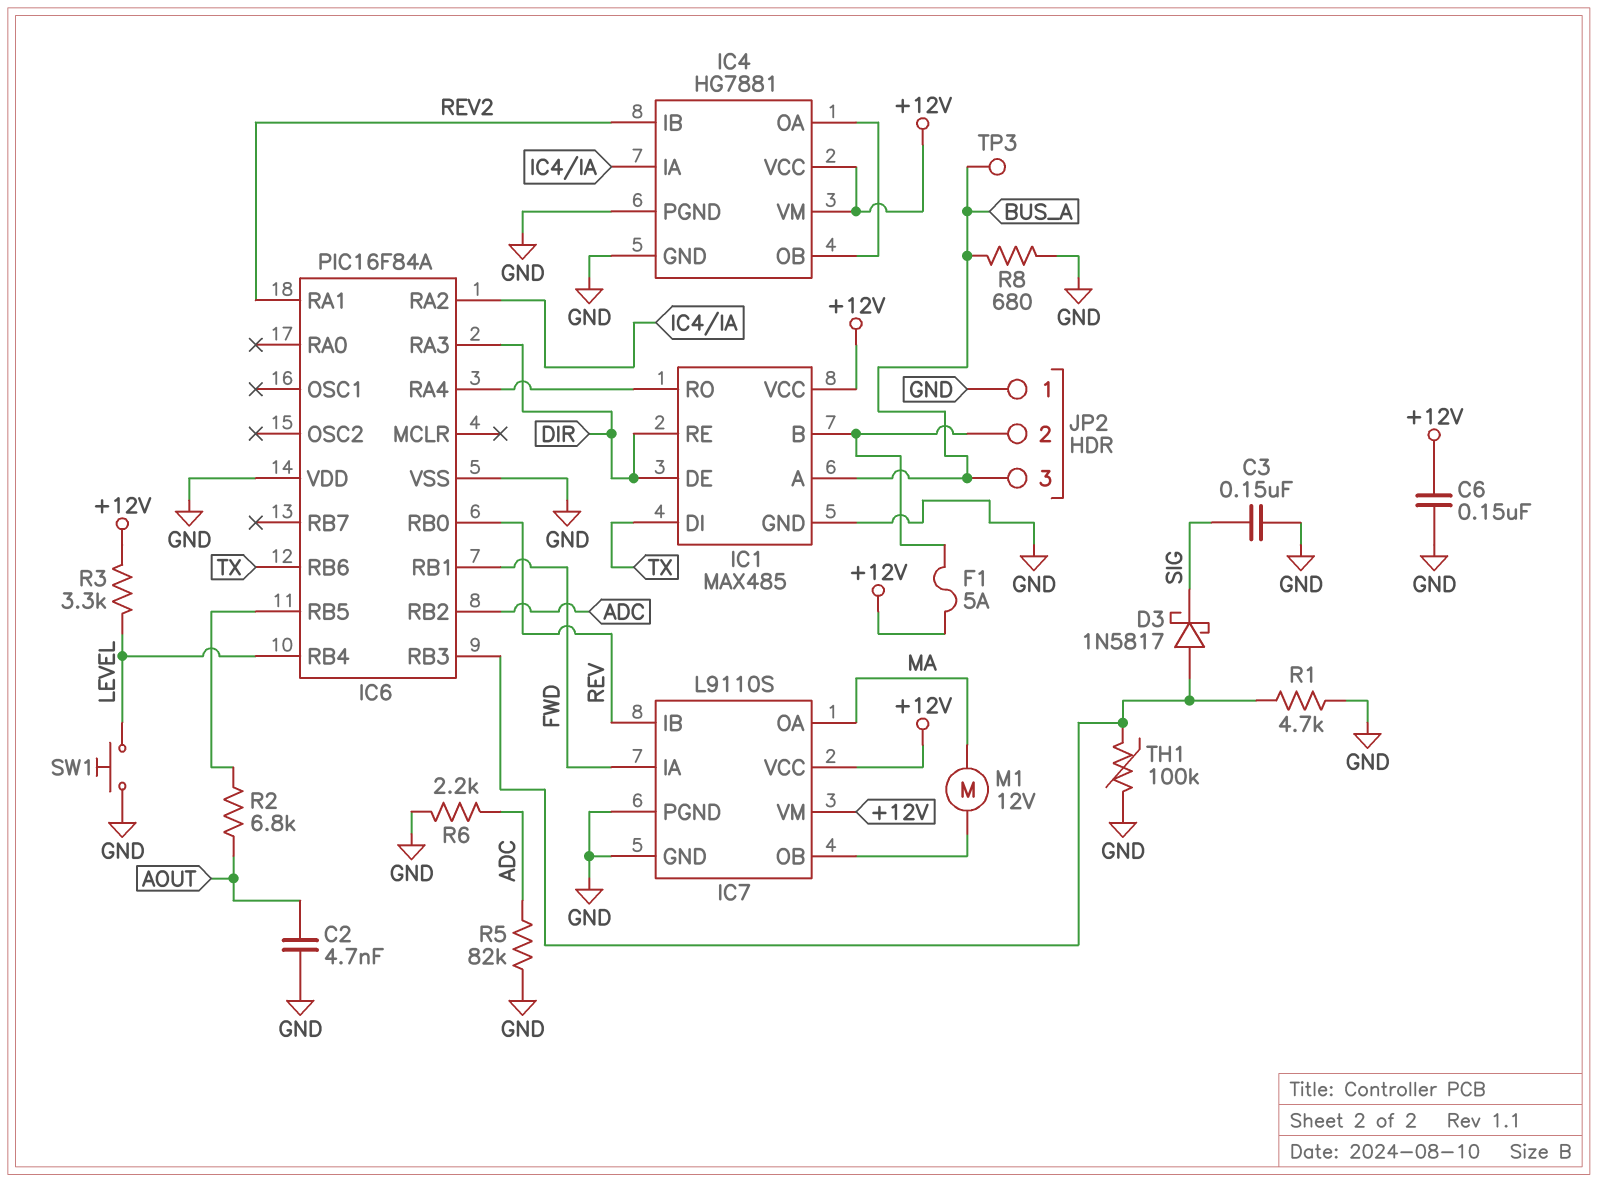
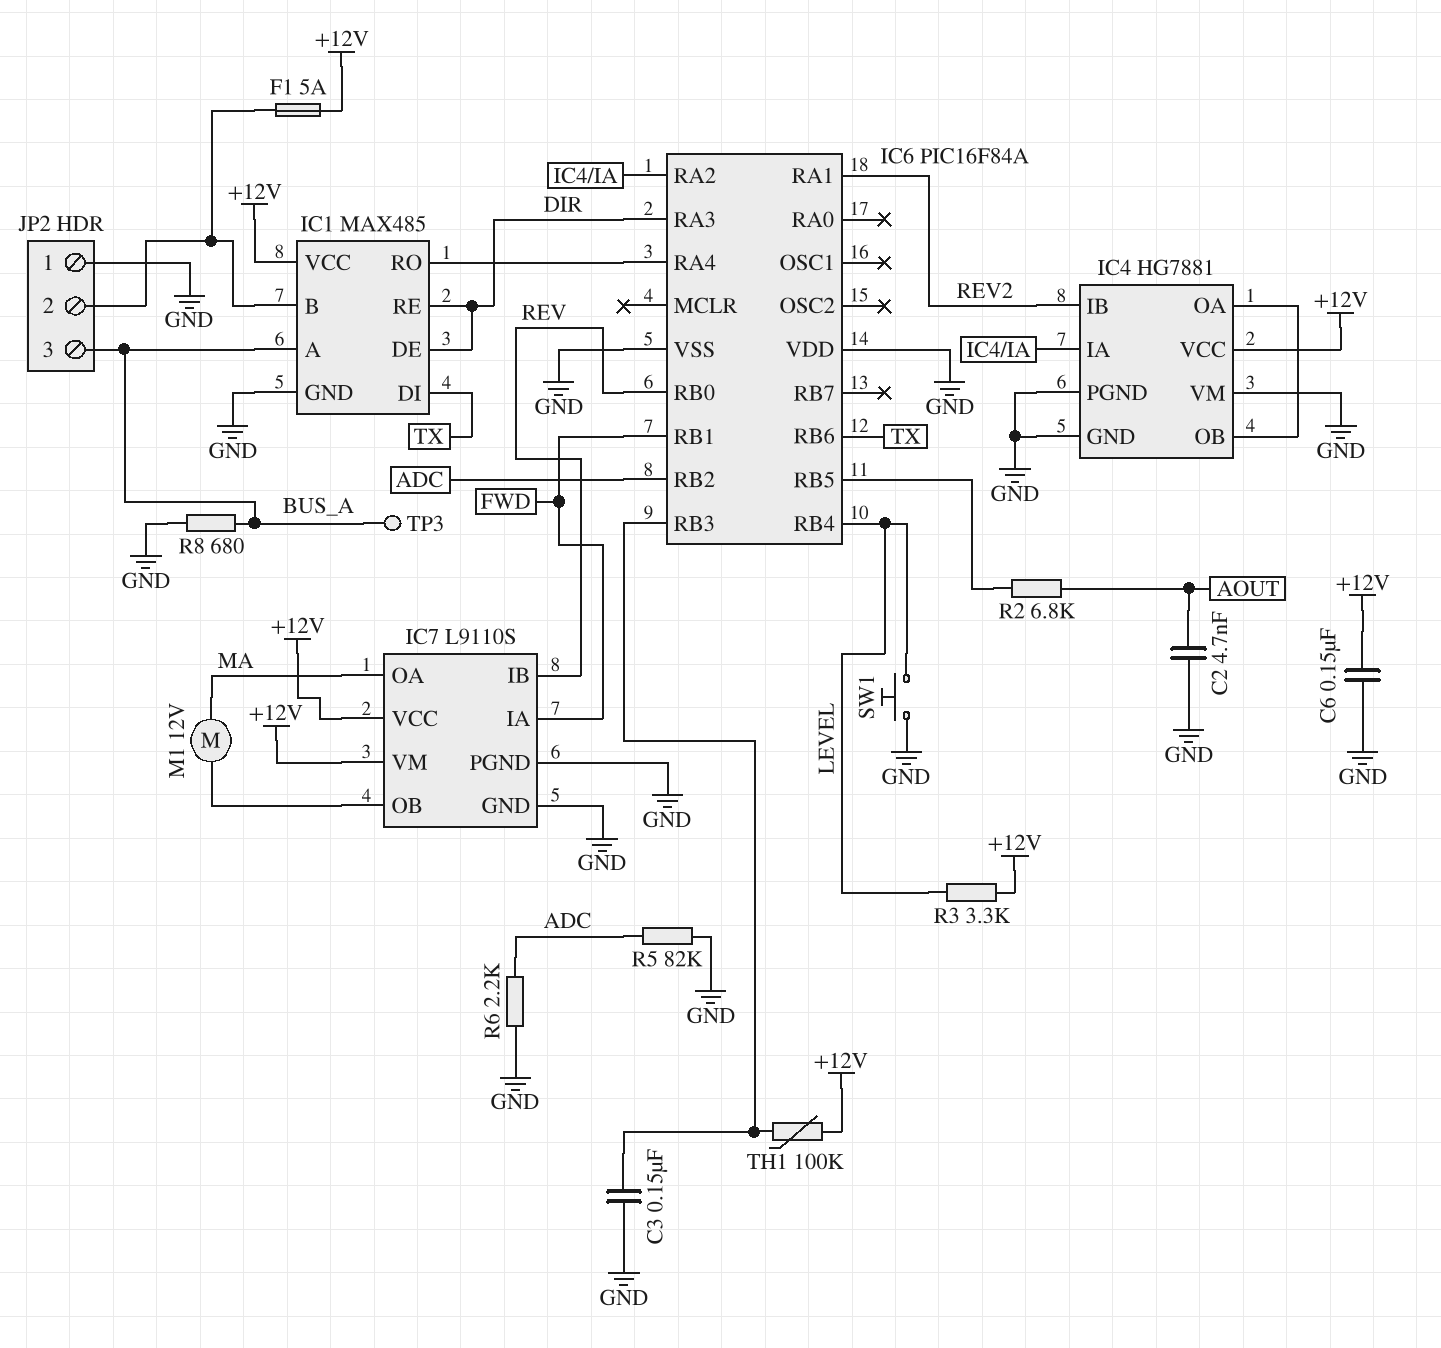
C3: 150nF (GND, SIG) -> 150nF (GND, IC6/RB3)
D3: schottky 1N5817 (A IC6/RB3, K SIG) -> none
IC4 pin VM: +12V -> GND
R1: 4.7k (GND, IC6/RB3) -> none
TH1: 100k (GND, IC6/RB3) -> 100k (+12V, IC6/RB3)

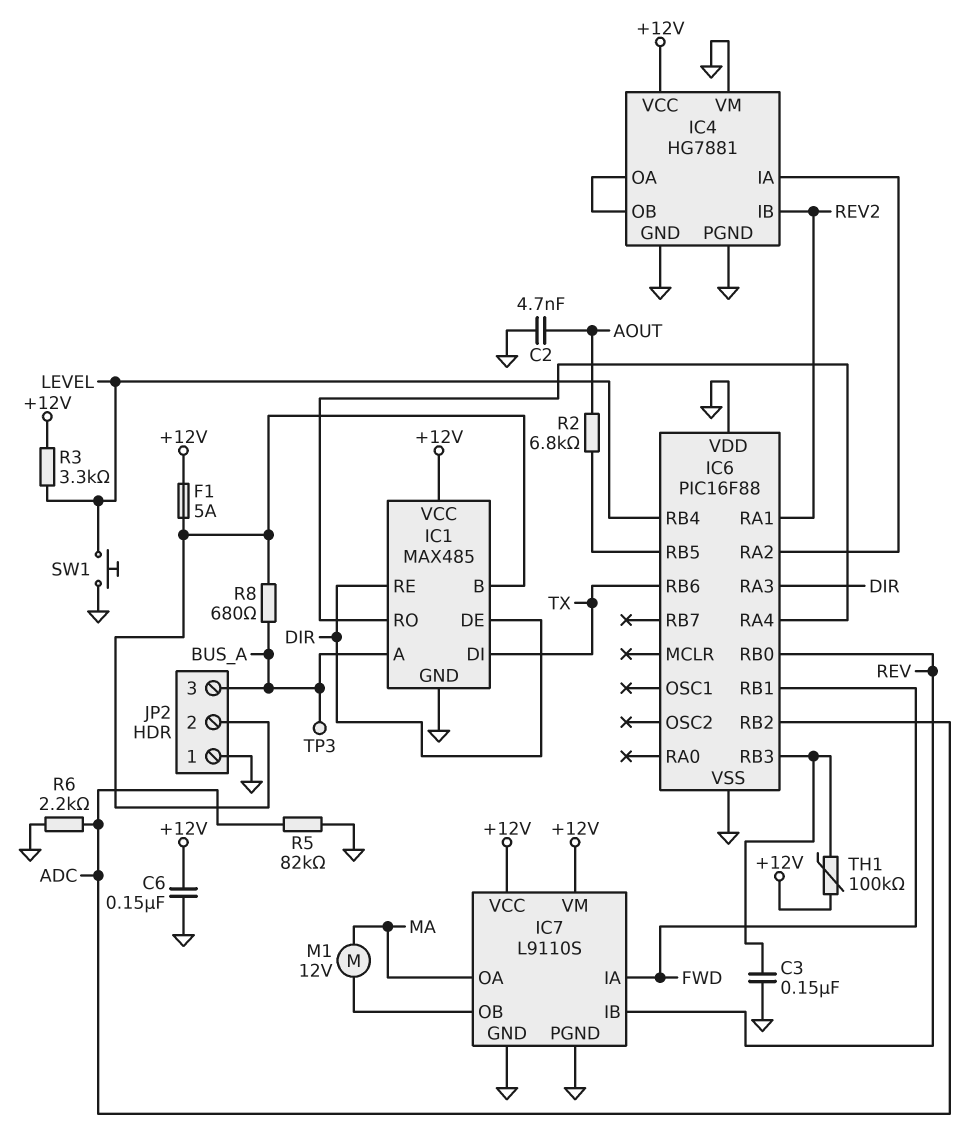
IC6: PIC16F84A -> PIC16F88
R8: 680 (BUS_A, GND) -> 680 (BUS_A, IC1/B)

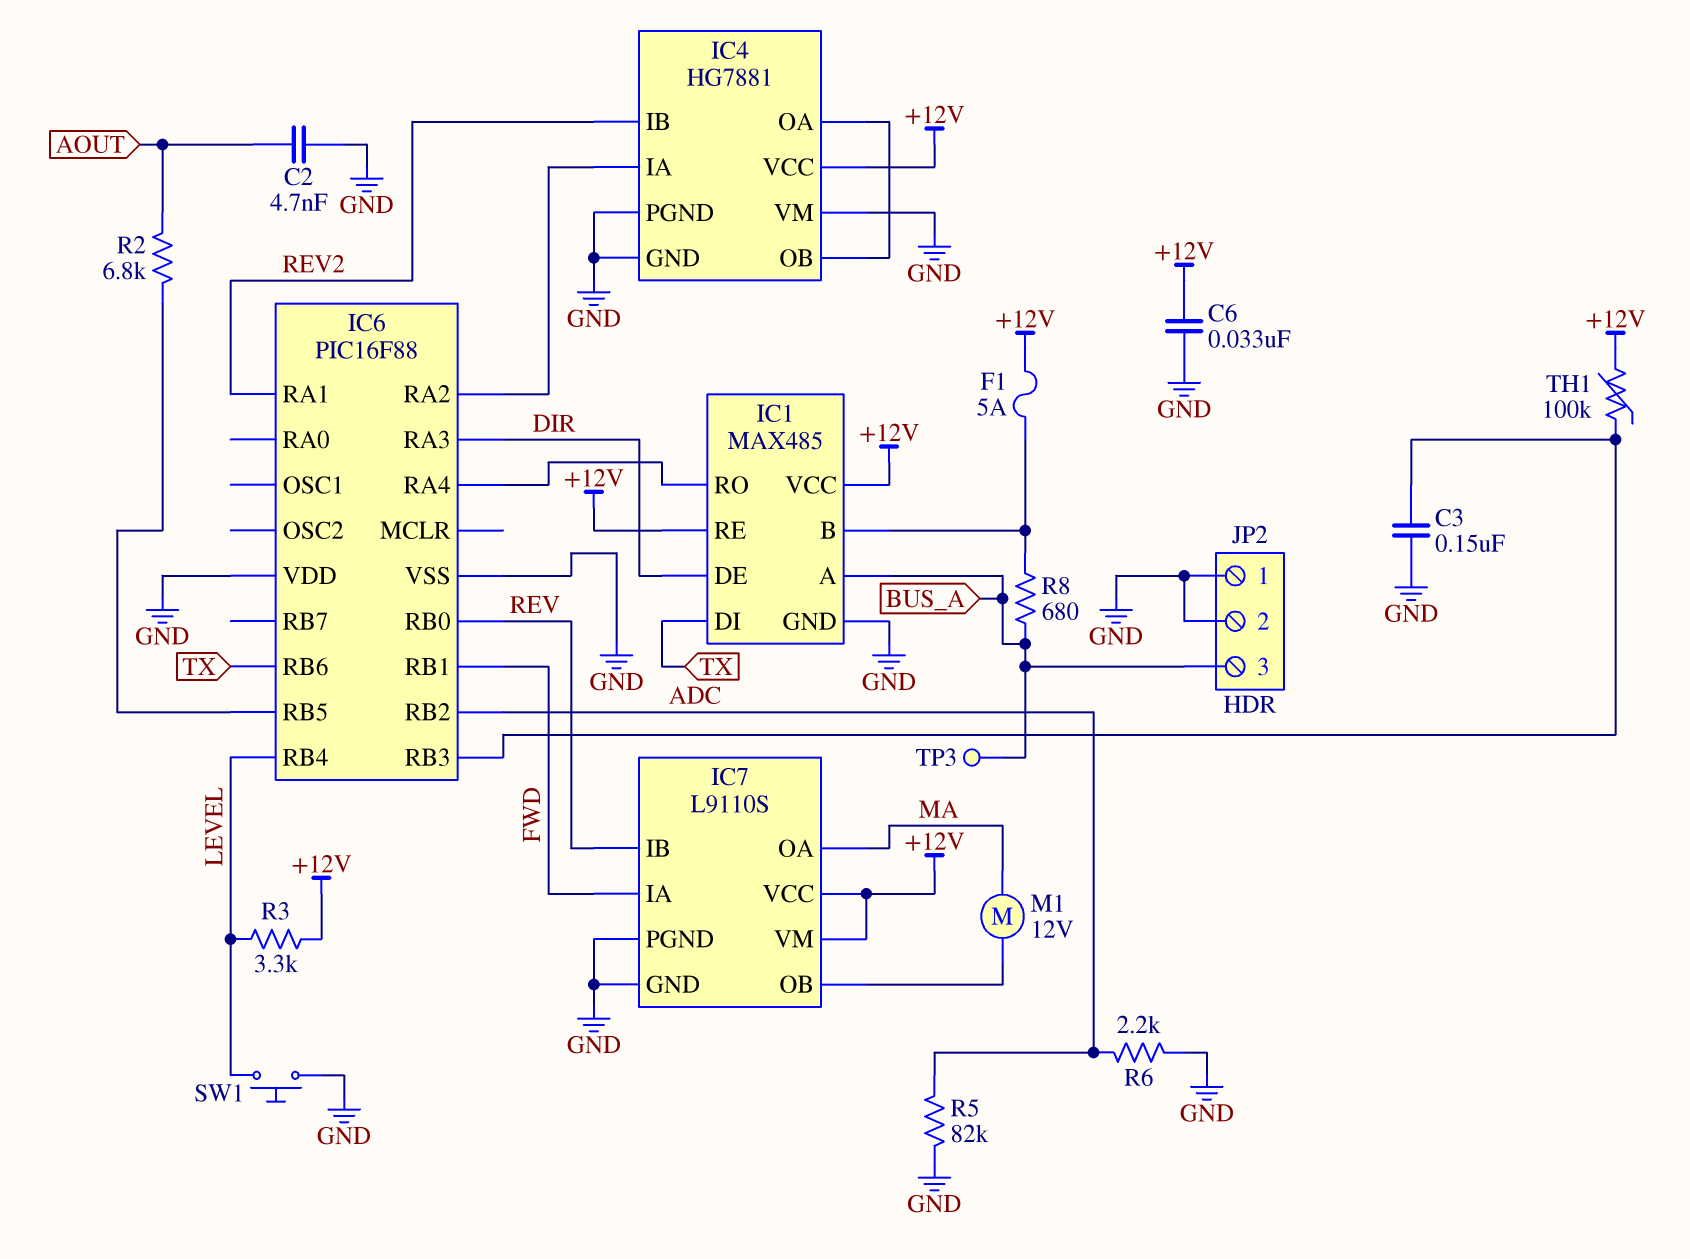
C6: 150nF (+12V, GND) -> 33nF (+12V, GND)
IC1 pin RE: DIR -> +12V
JP2 pin 2: IC1/B -> GND

